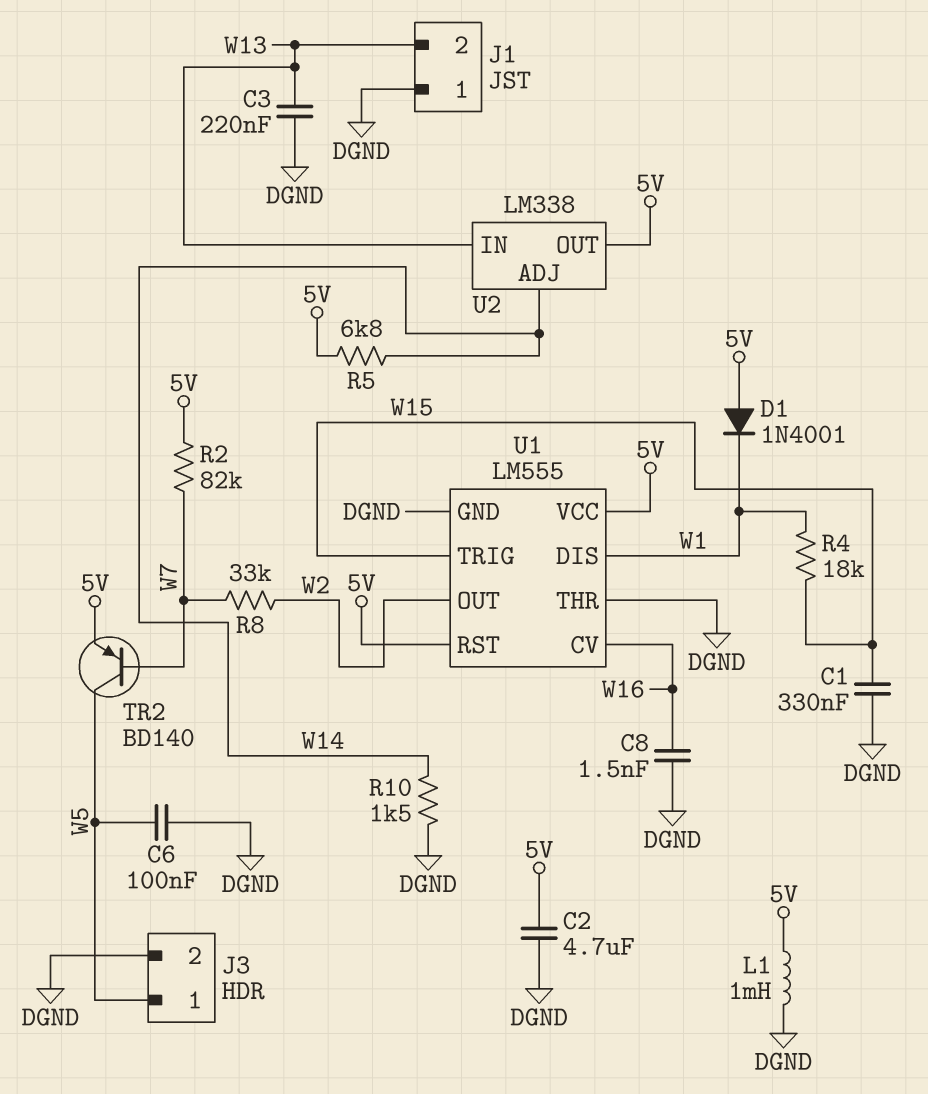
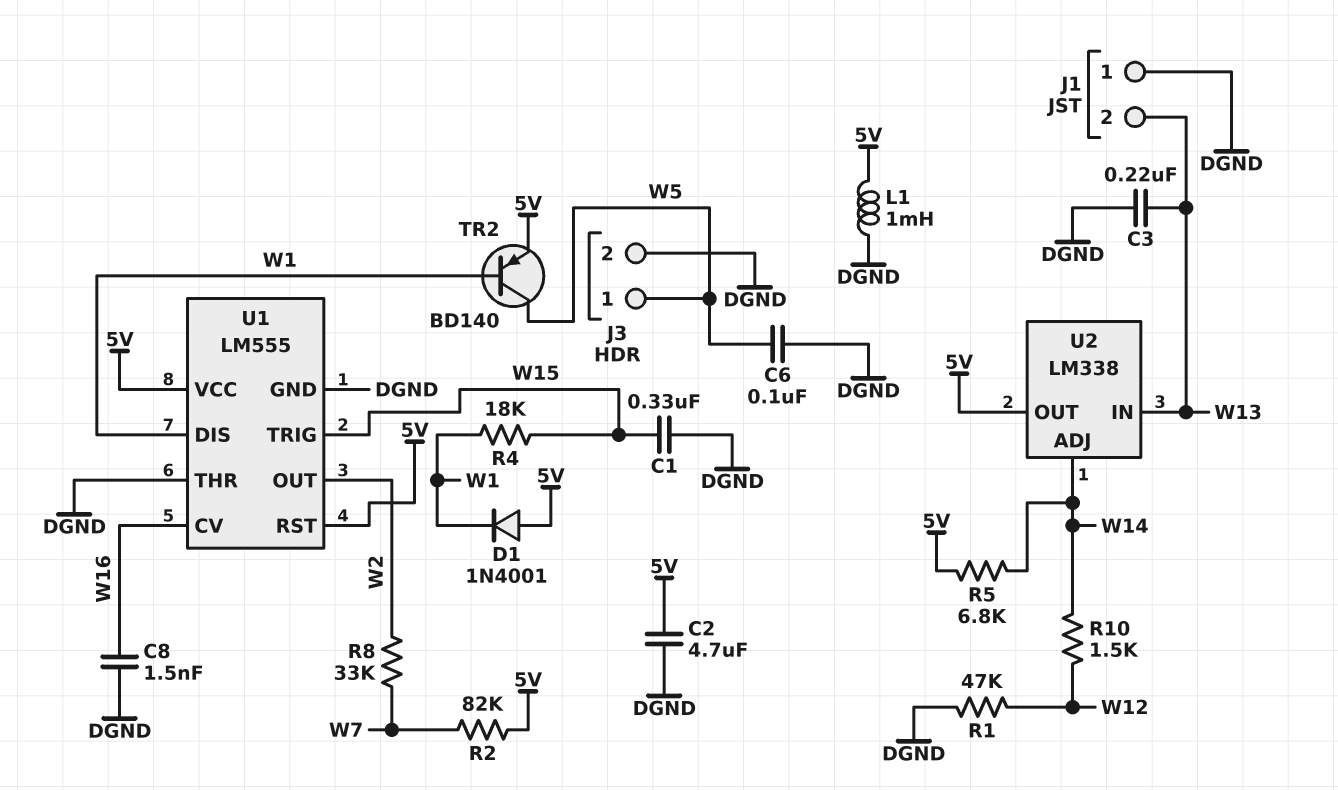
R1: none -> 47k (DGND, W12)
R10: 1.5k (DGND, W14) -> 1.5k (W12, W14)
TR2: PNP BD140 (B W7, C W5, E 5V) -> PNP BD140 (B W1, C W5, E 5V)

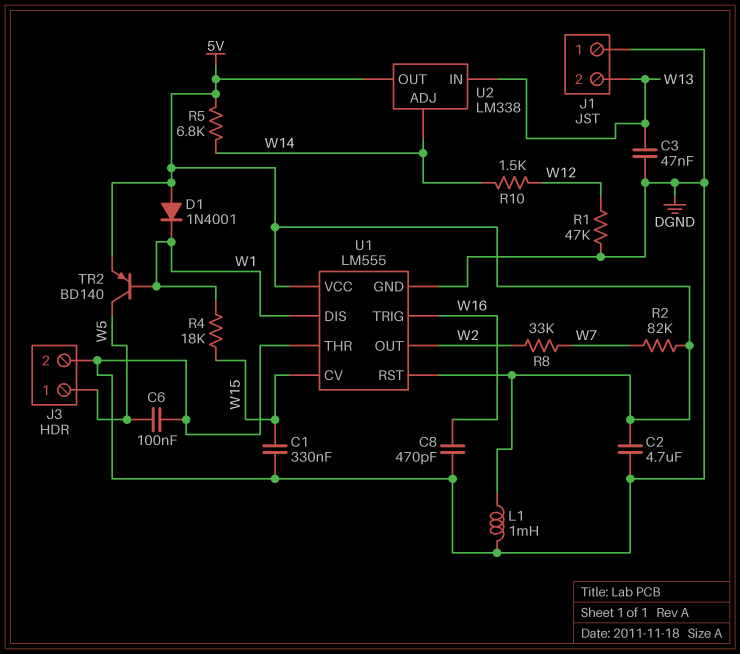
C3: 220nF (DGND, W13) -> 47nF (DGND, W13)
C8: 1.5nF (DGND, W16) -> 470pF (DGND, W16)
U1 pin CV: W16 -> W15
U1 pin TRIG: W15 -> W16

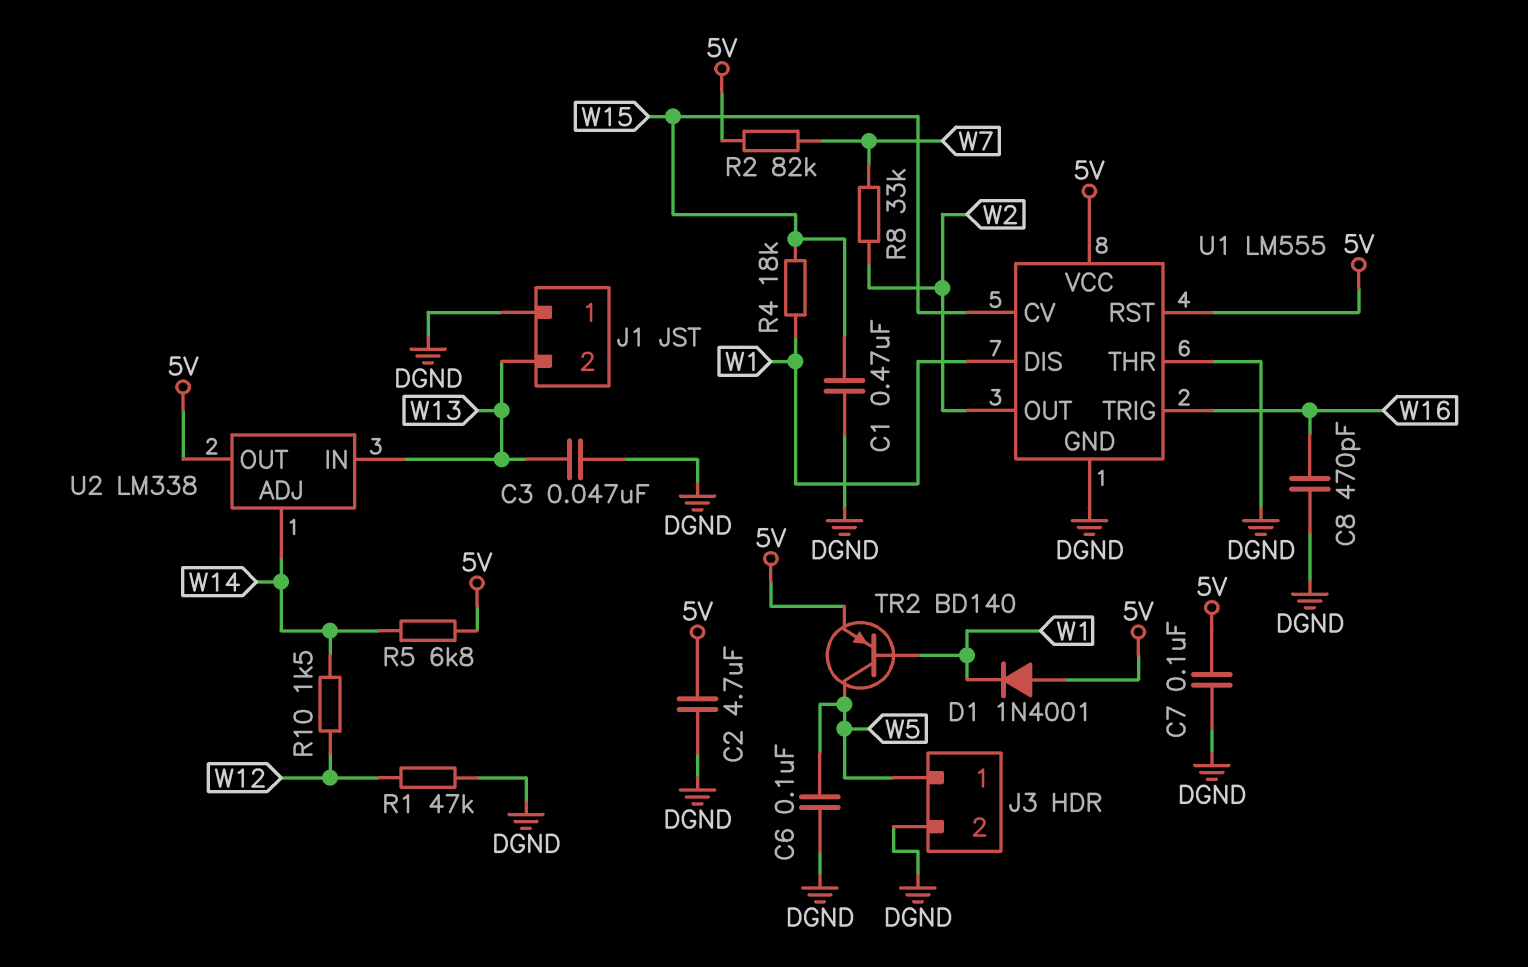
C1: 330nF (DGND, W15) -> 470nF (DGND, W15)
C7: none -> 100nF (5V, DGND)
L1: 1mH (5V, DGND) -> none

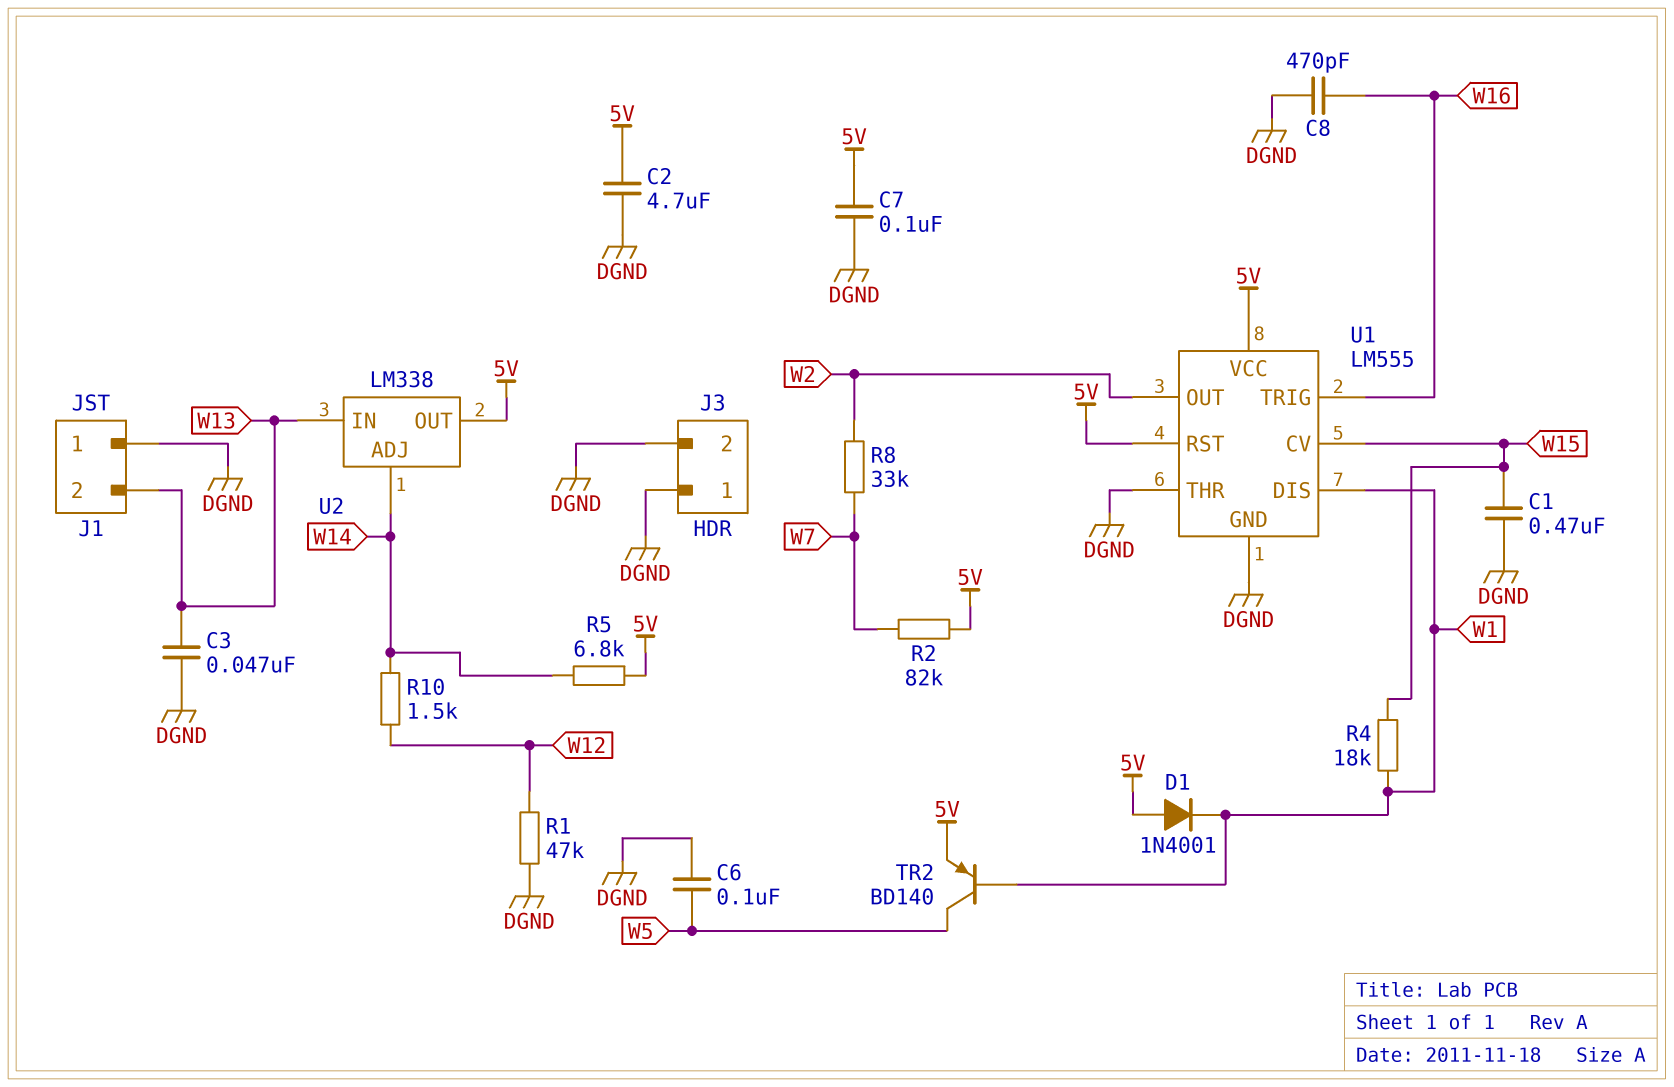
J3 pin 1: W5 -> DGND

